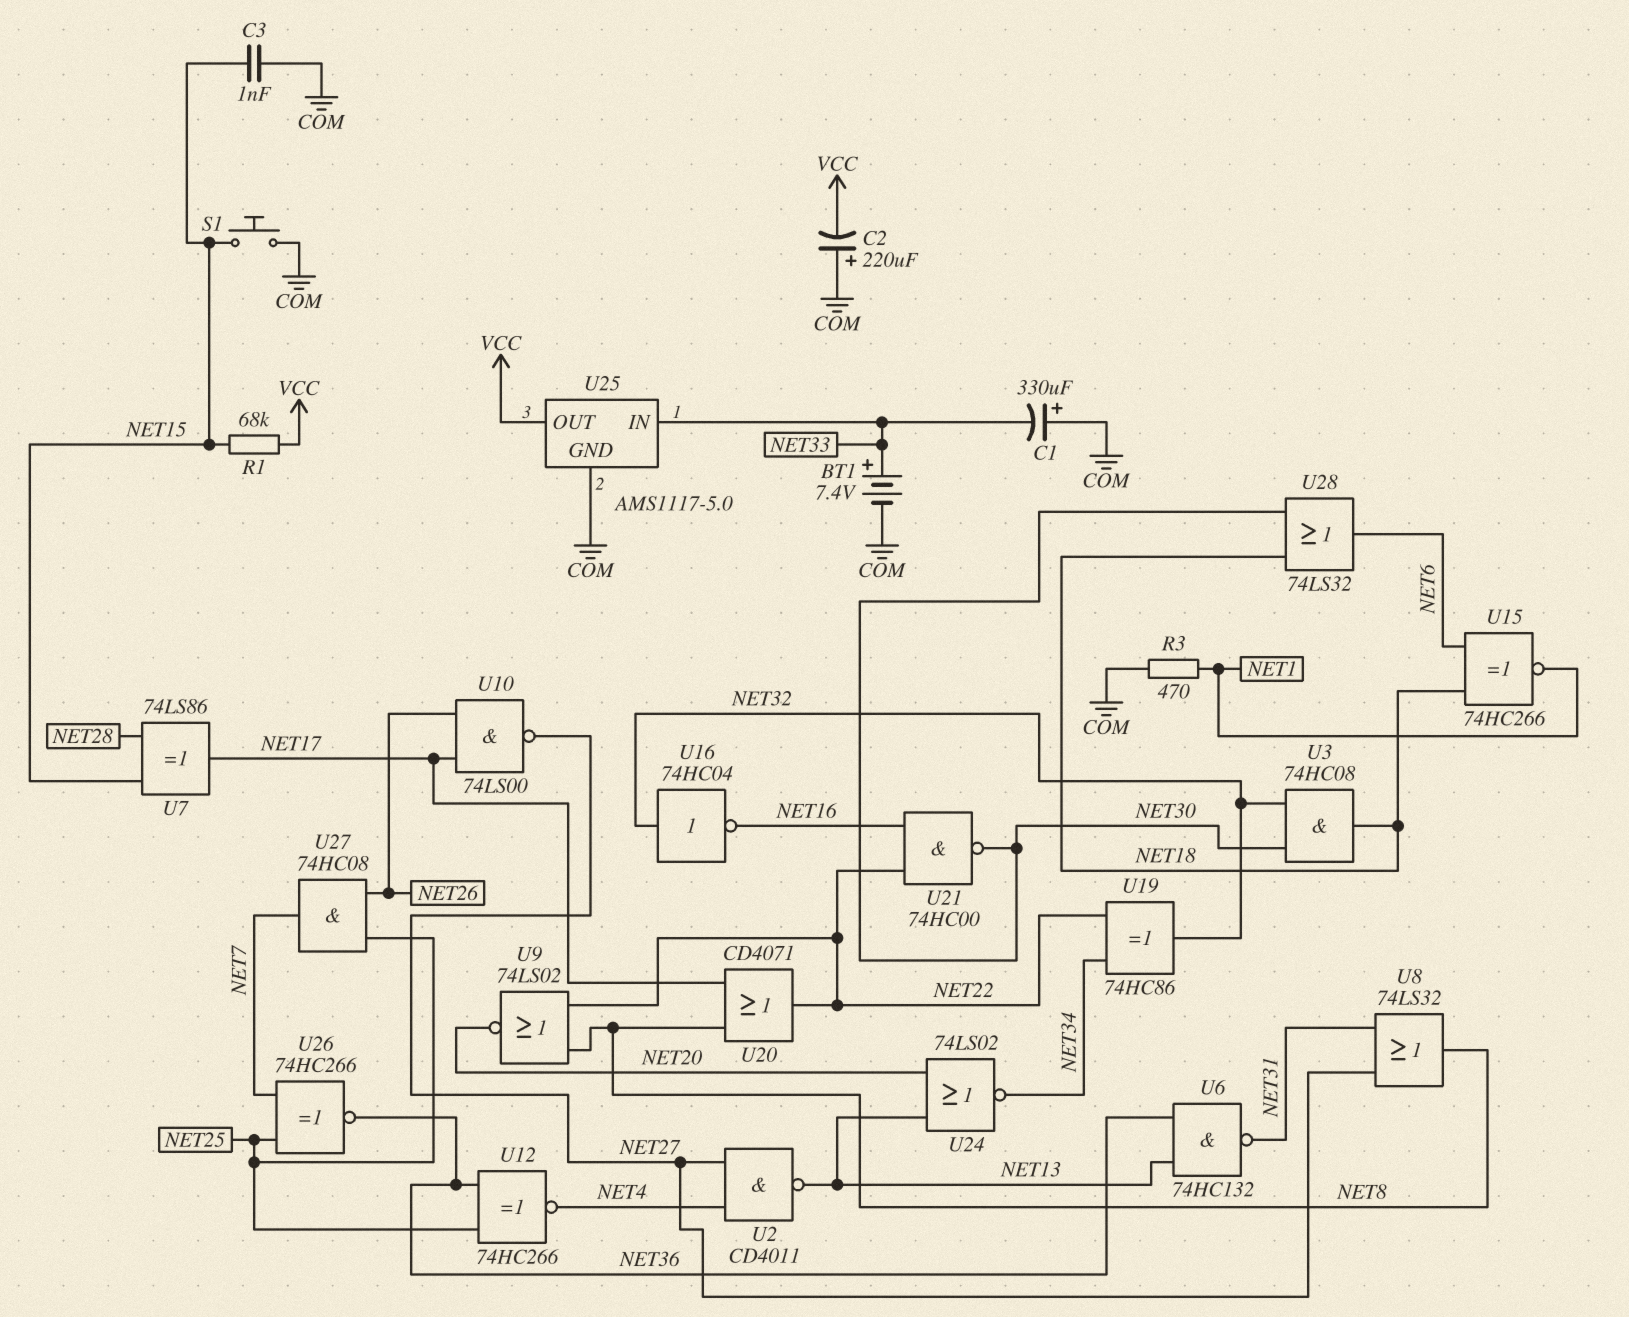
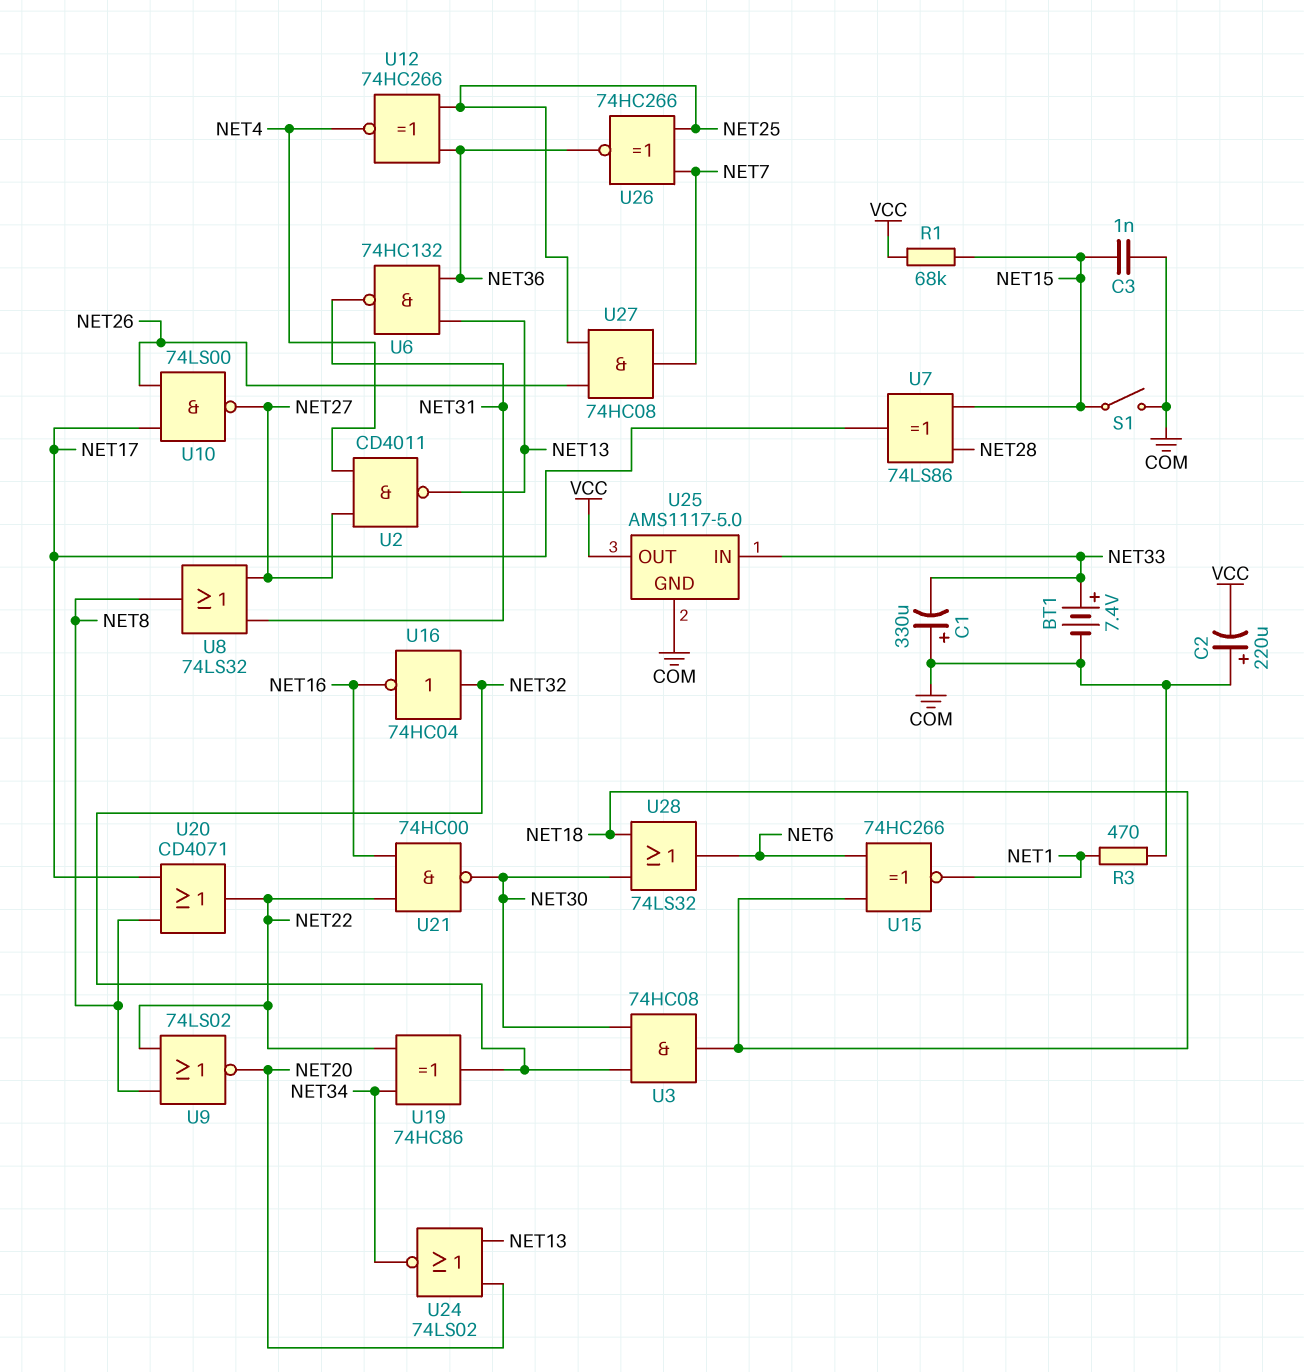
S1: button (COM, NET15) -> switch (COM, NET15)

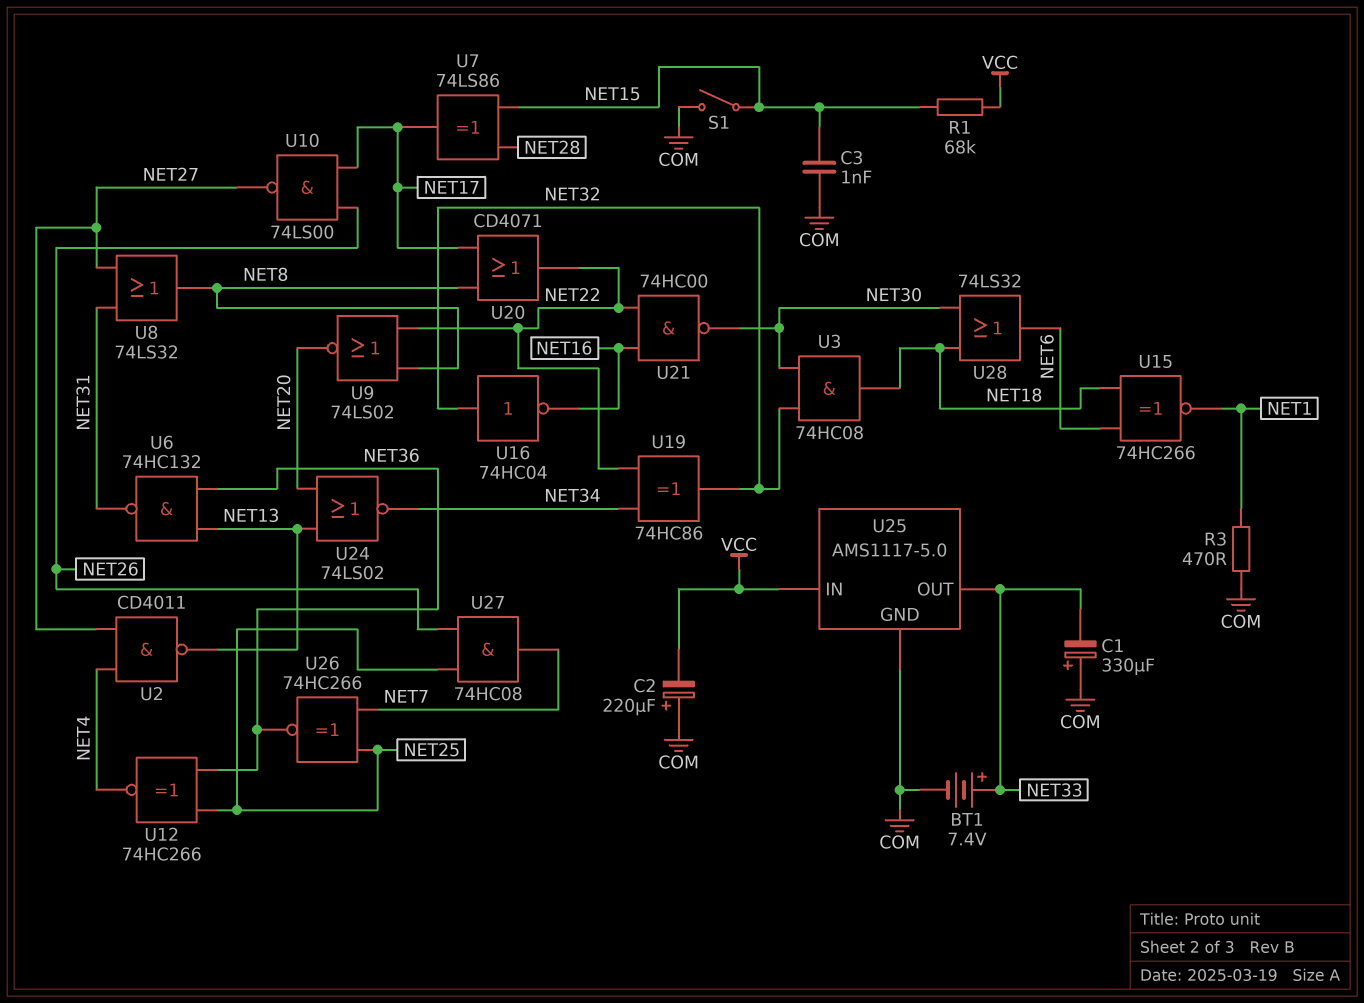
U25 pin IN: NET33 -> VCC
U25 pin OUT: VCC -> NET33

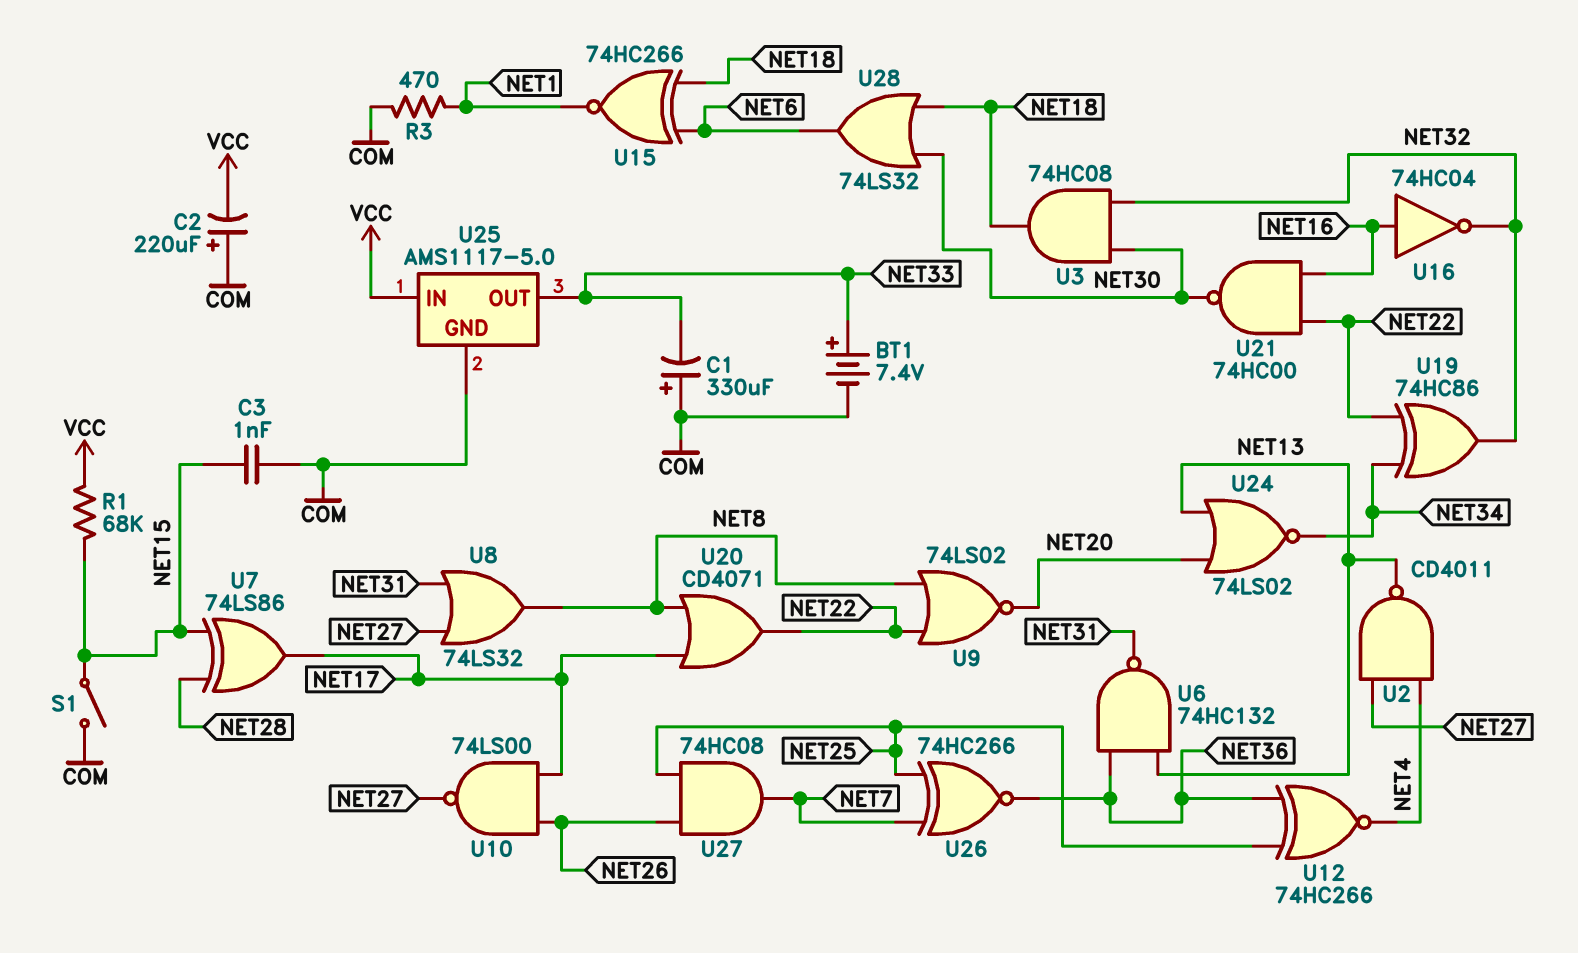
U16: NOT 74HC04 (in NET32, out NET16) -> NOT 74HC04 (in NET16, out NET32)

